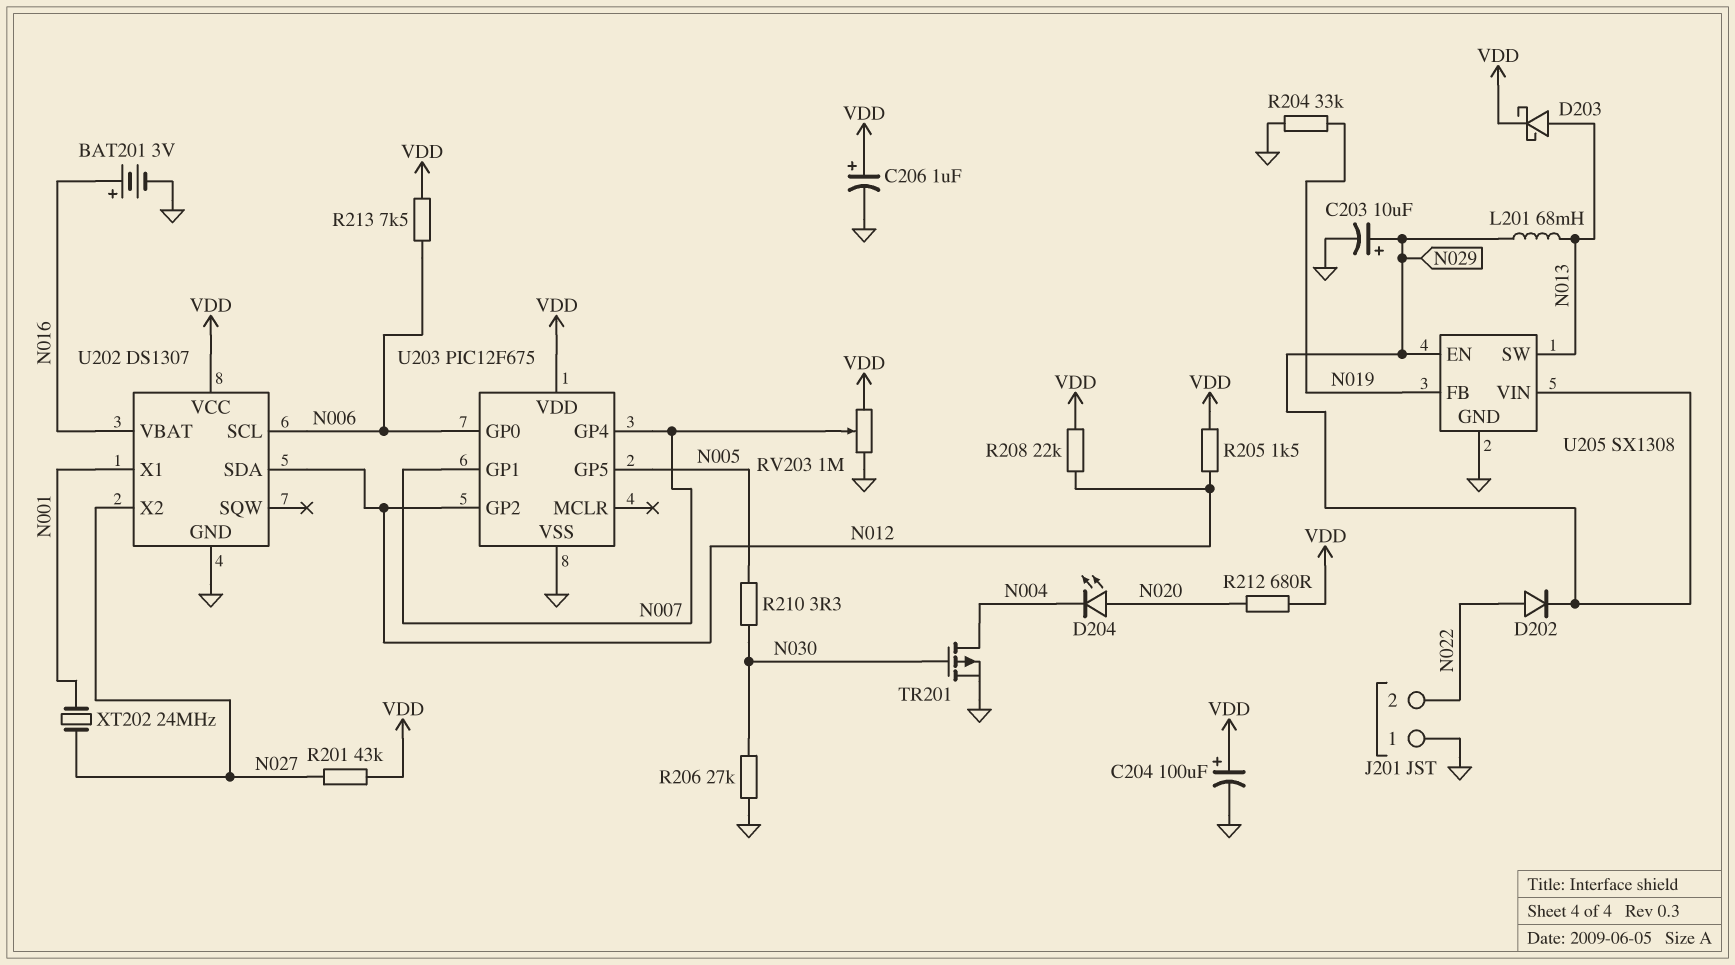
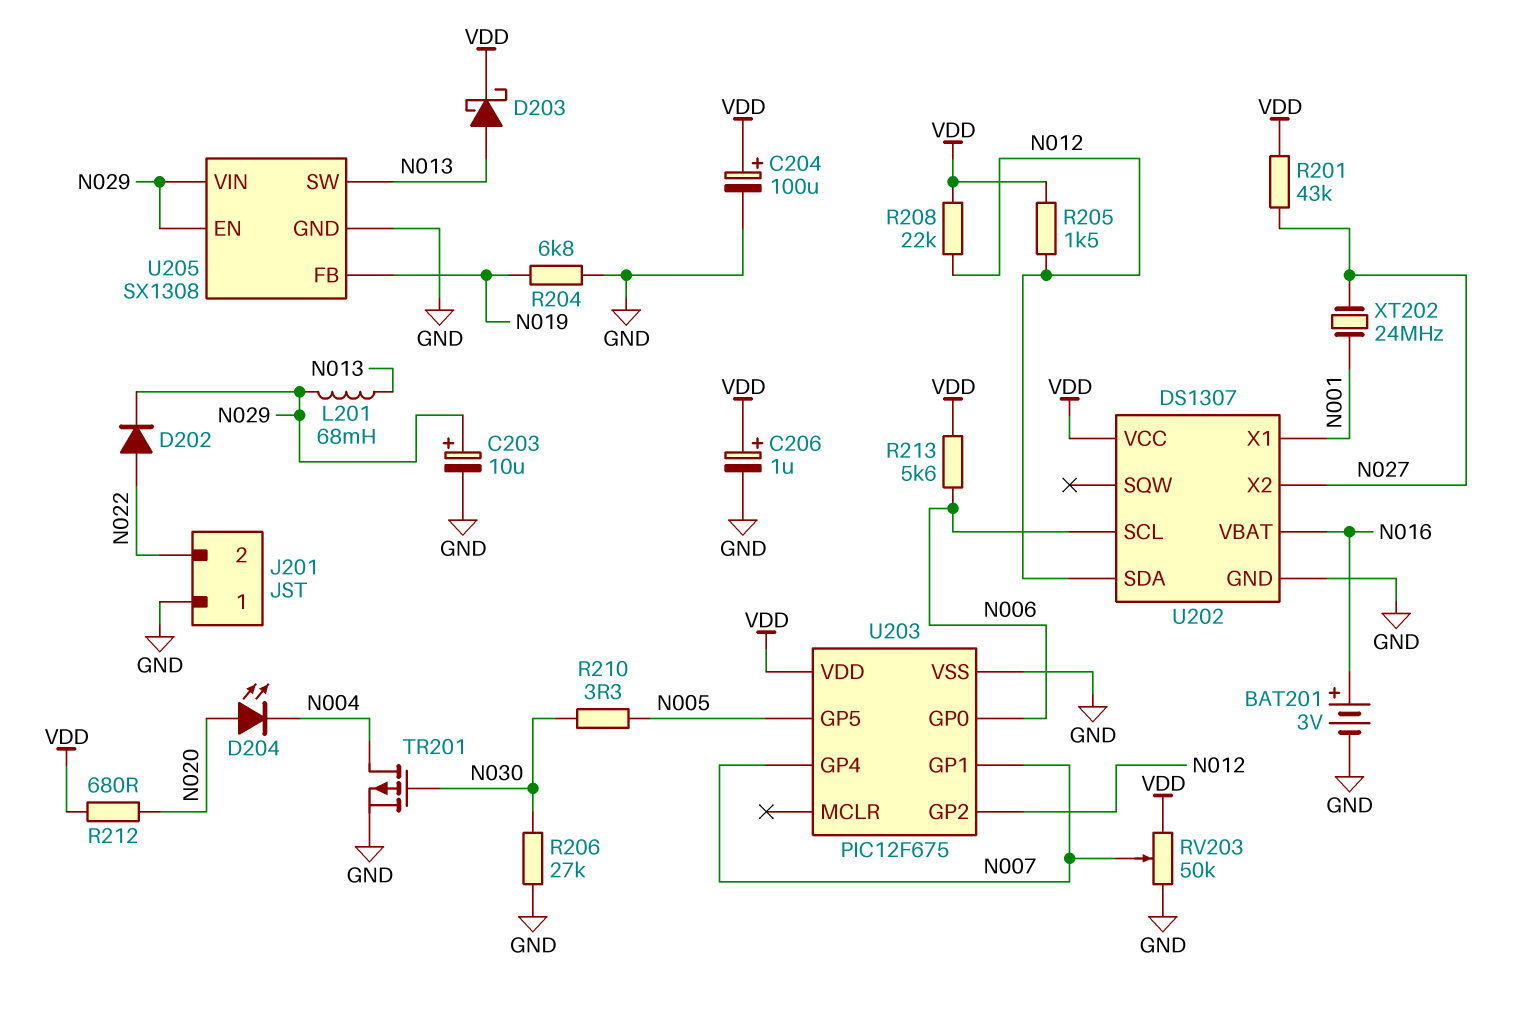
R204: 33k (GND, N019) -> 6.8k (GND, N019)
R213: 7.5k (N006, VDD) -> 5.6k (N006, VDD)
RV203: 1M (GND, VDD, wiper N007) -> 50k (GND, VDD, wiper N007)

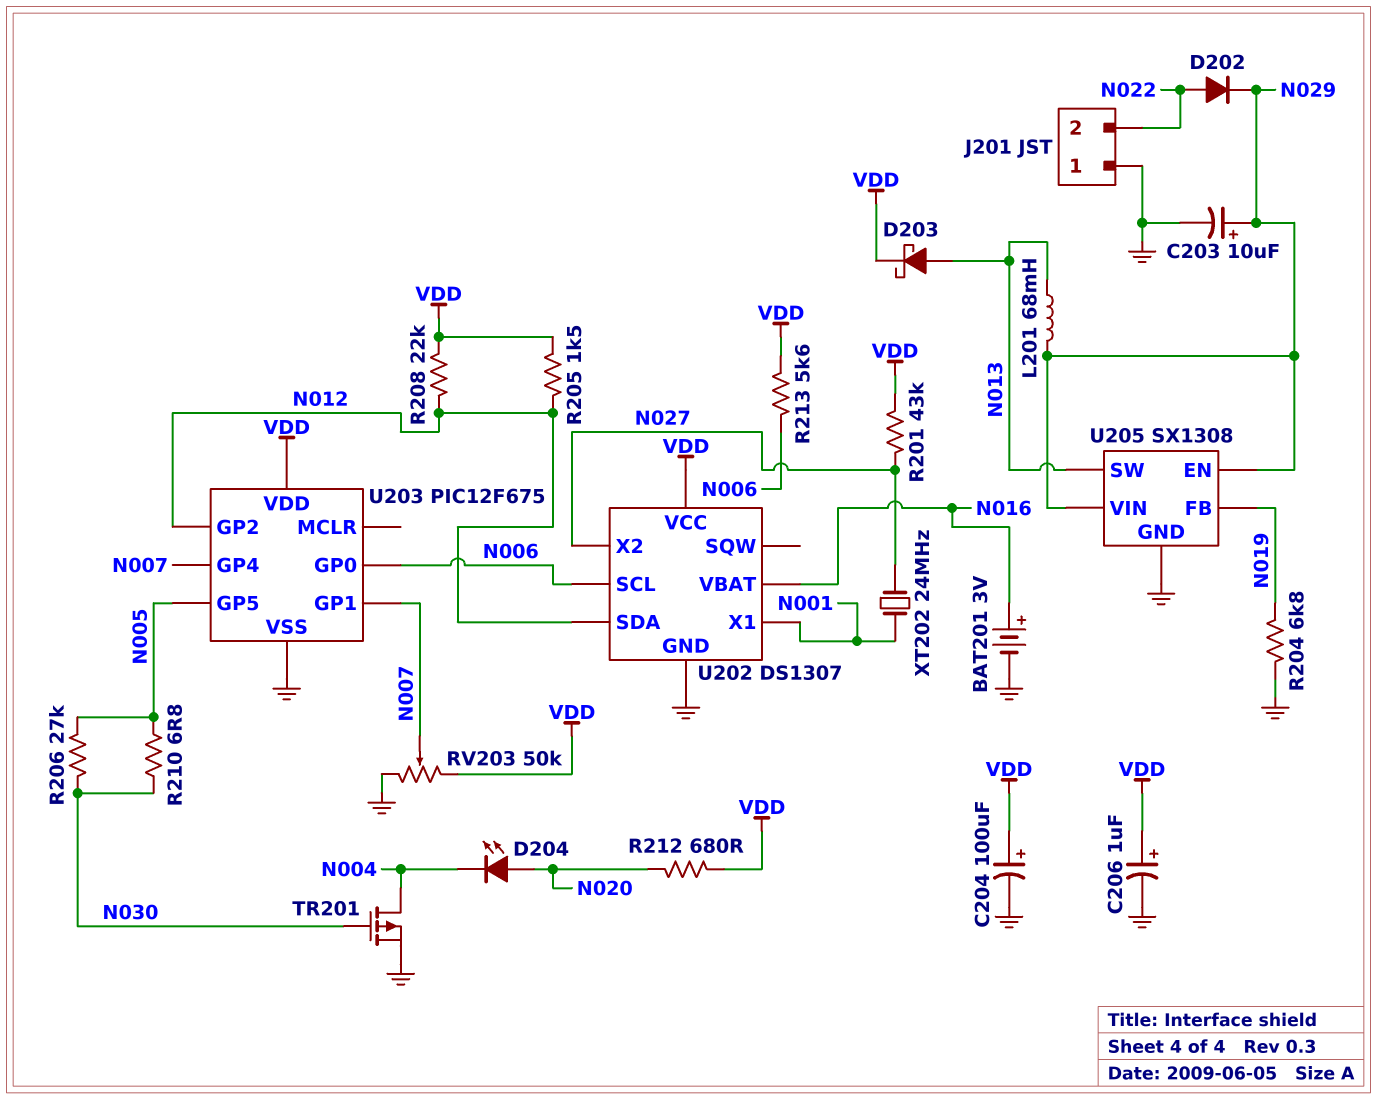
R206: 27k (GND, N030) -> 27k (N005, N030)
R210: 3.3 (N005, N030) -> 6.8 (N005, N030)

